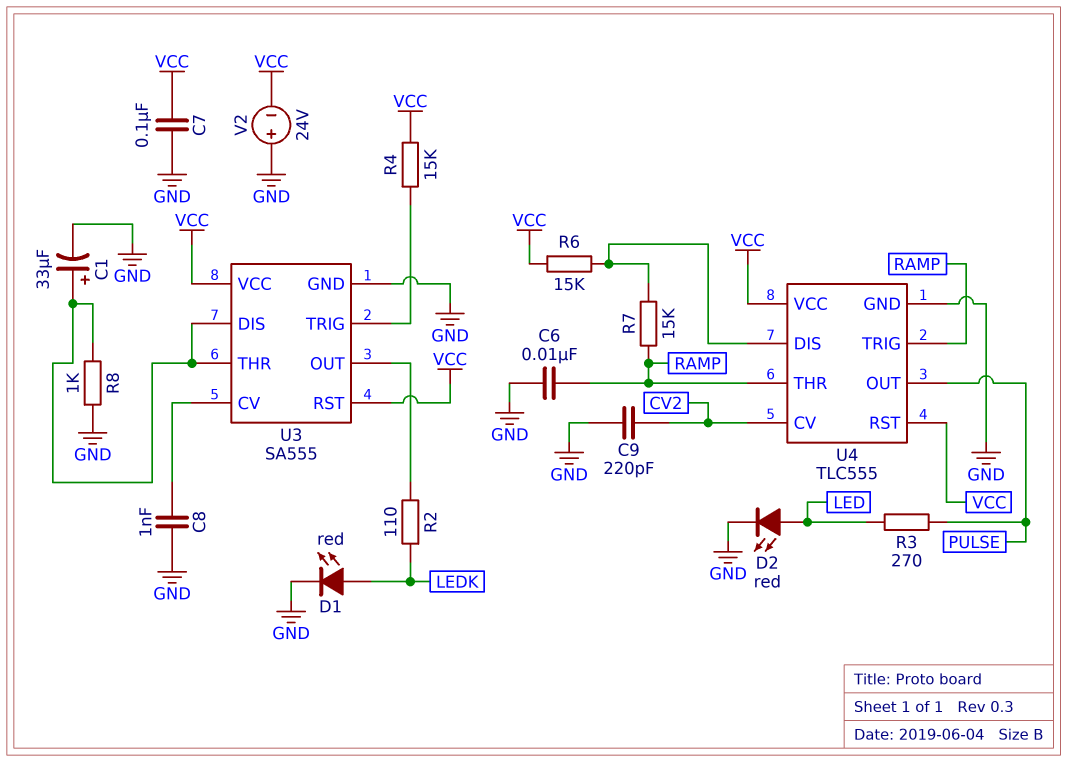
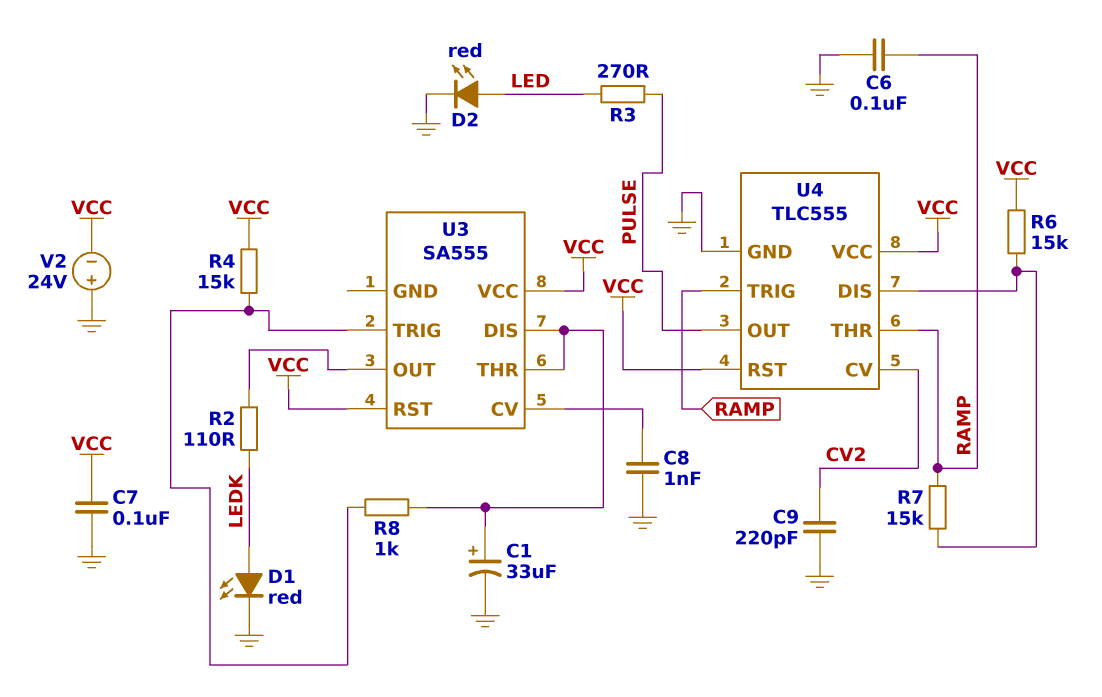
C6: 10nF (GND, RAMP) -> 100nF (GND, RAMP)
R8: 1k (GND, U3/DIS) -> 1k (U3/DIS, U3/TRIG)
U3 pin GND: GND -> none

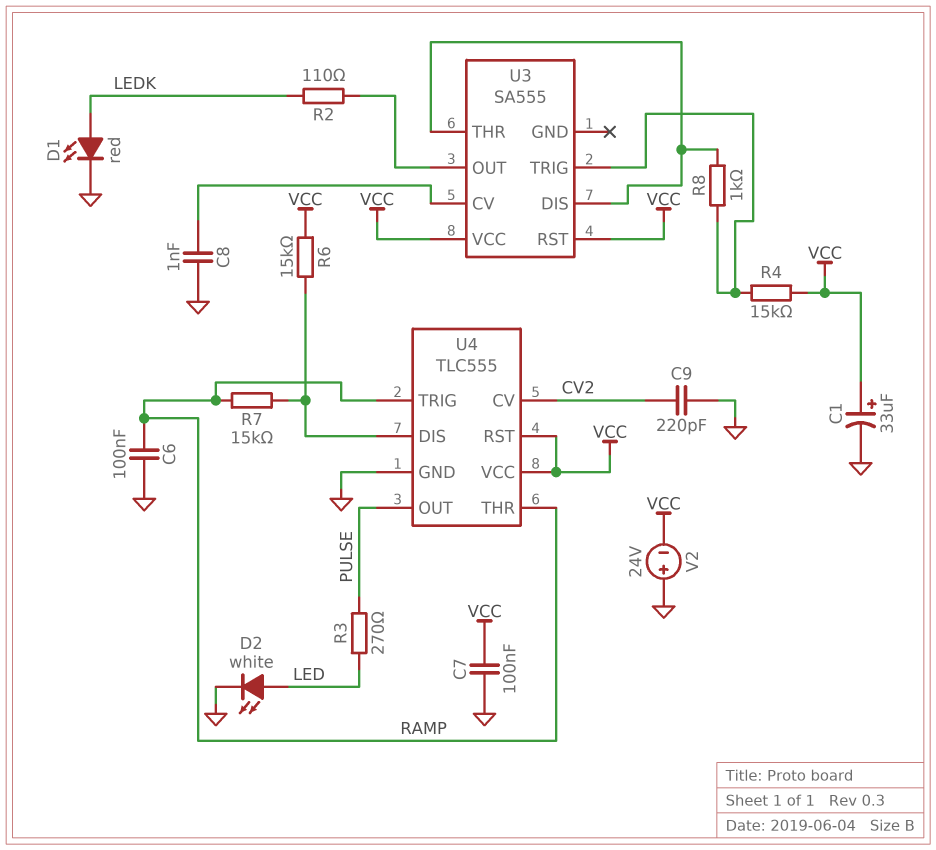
C1: 33uF (plus U3/DIS, minus GND) -> 33uF (plus VCC, minus GND)
D2: LED red (A LED, K GND) -> LED white (A LED, K GND)

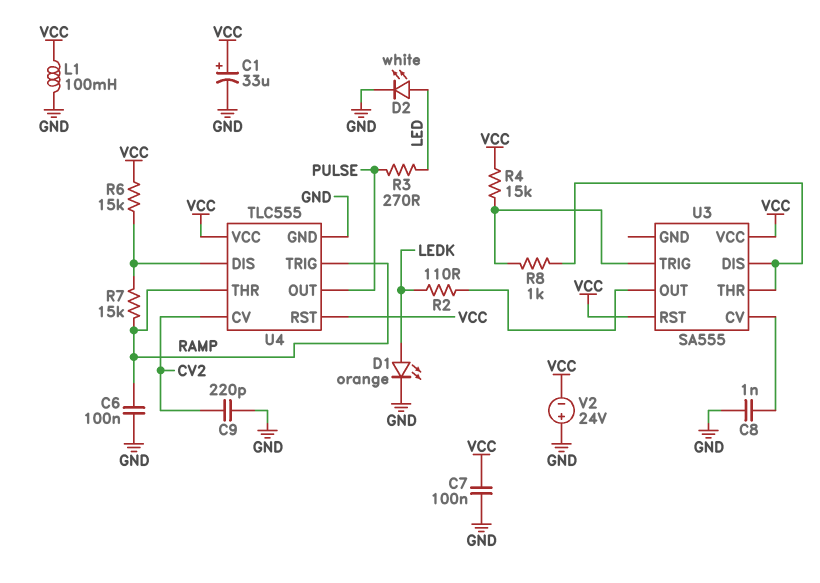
D1: LED red (A LEDK, K GND) -> LED orange (A LEDK, K GND)
L1: none -> 100mH (GND, VCC)

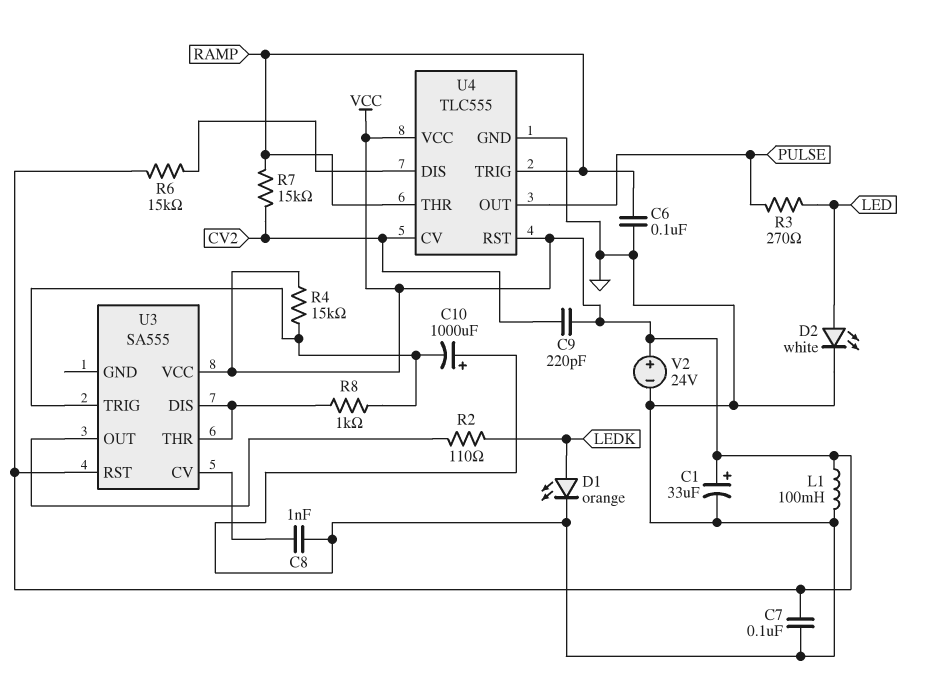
C9: 220pF (CV2, GND) -> 220pF (CV2, VCC)
C10: none -> 1000uF (plus GND, minus U3/TRIG)
R7: 15k (RAMP, U4/DIS) -> 15k (CV2, RAMP)
V2: 24V (plus GND, minus VCC) -> 24V (plus VCC, minus GND)

